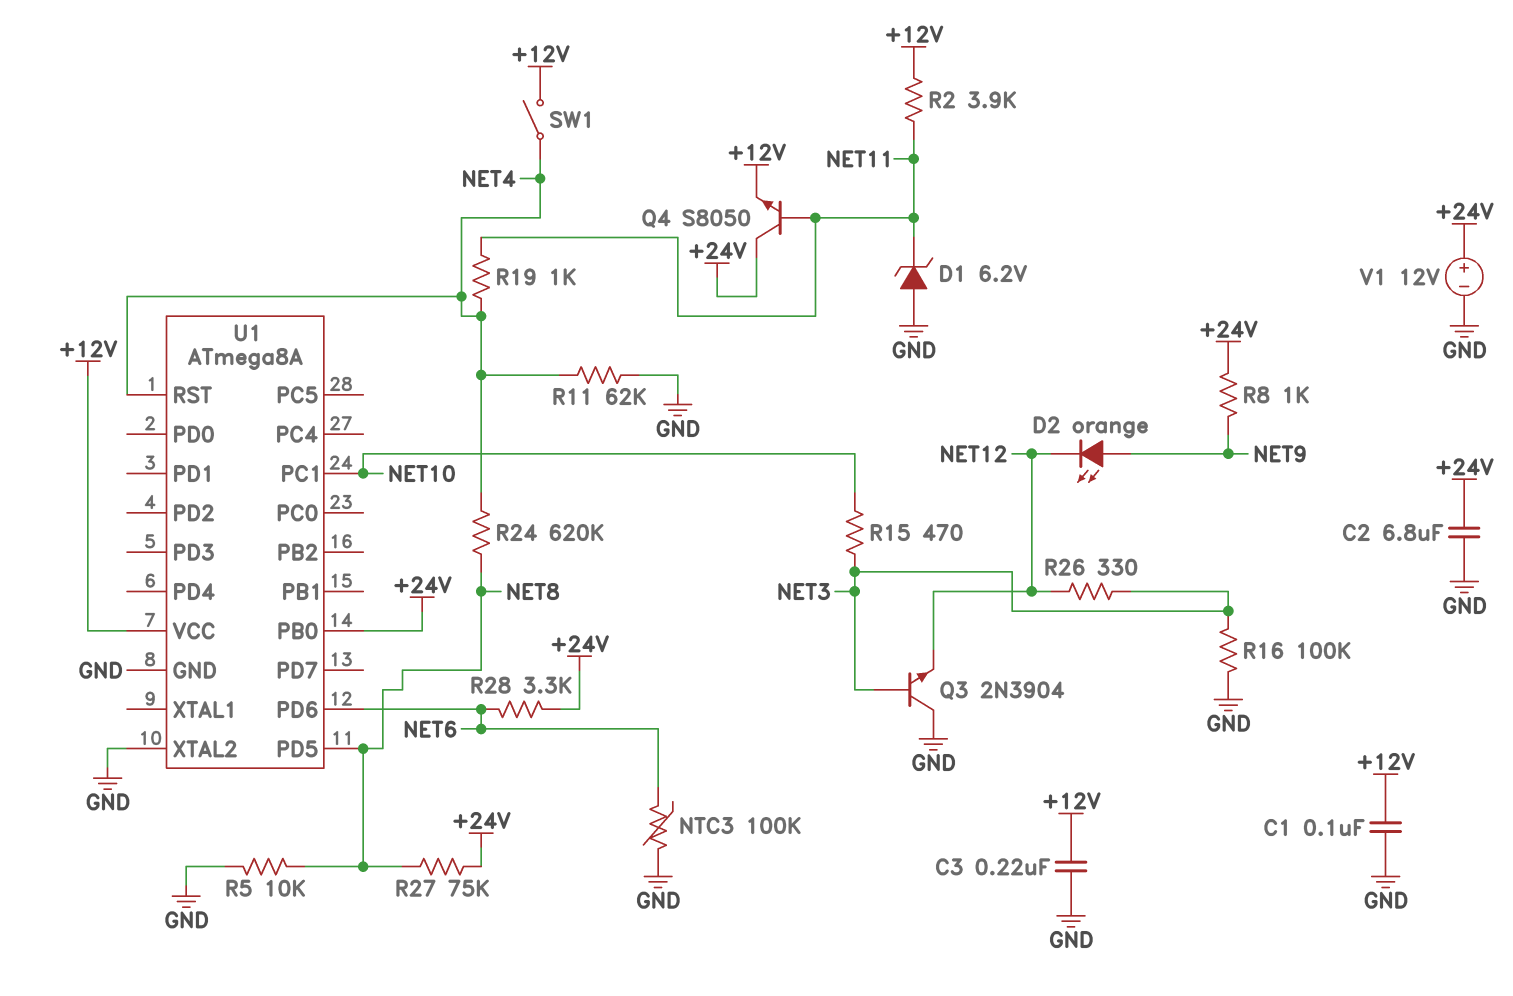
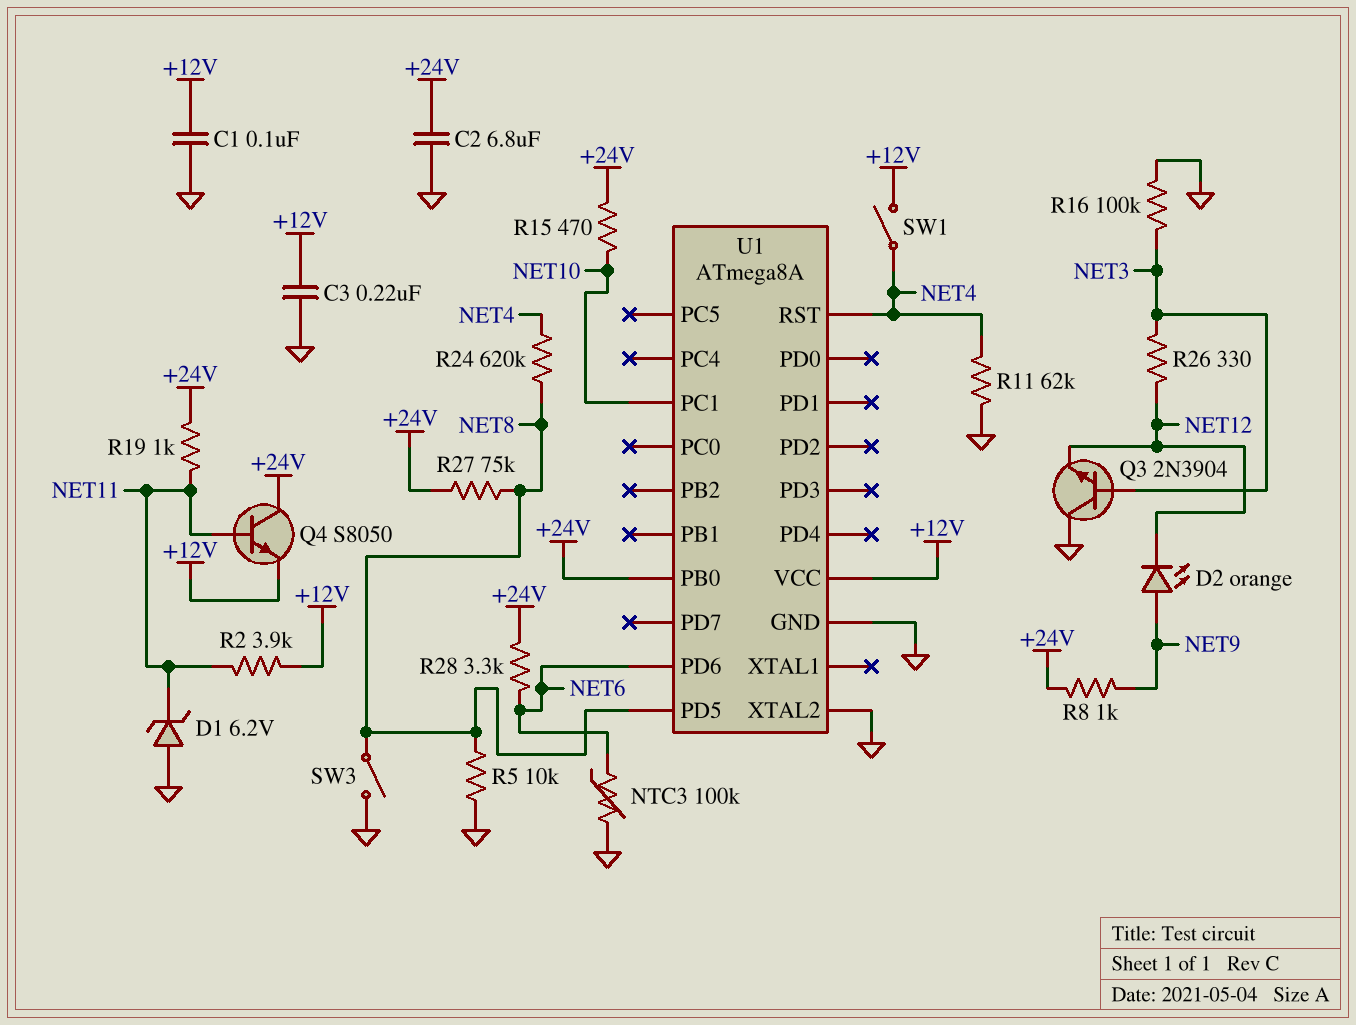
R15: 470 (NET3, NET10) -> 470 (+24V, NET10)
R19: 1k (NET4, NET11) -> 1k (+24V, NET11)
SW3: none -> switch (GND, NET8)
V1: 12V (plus +24V, minus GND) -> none

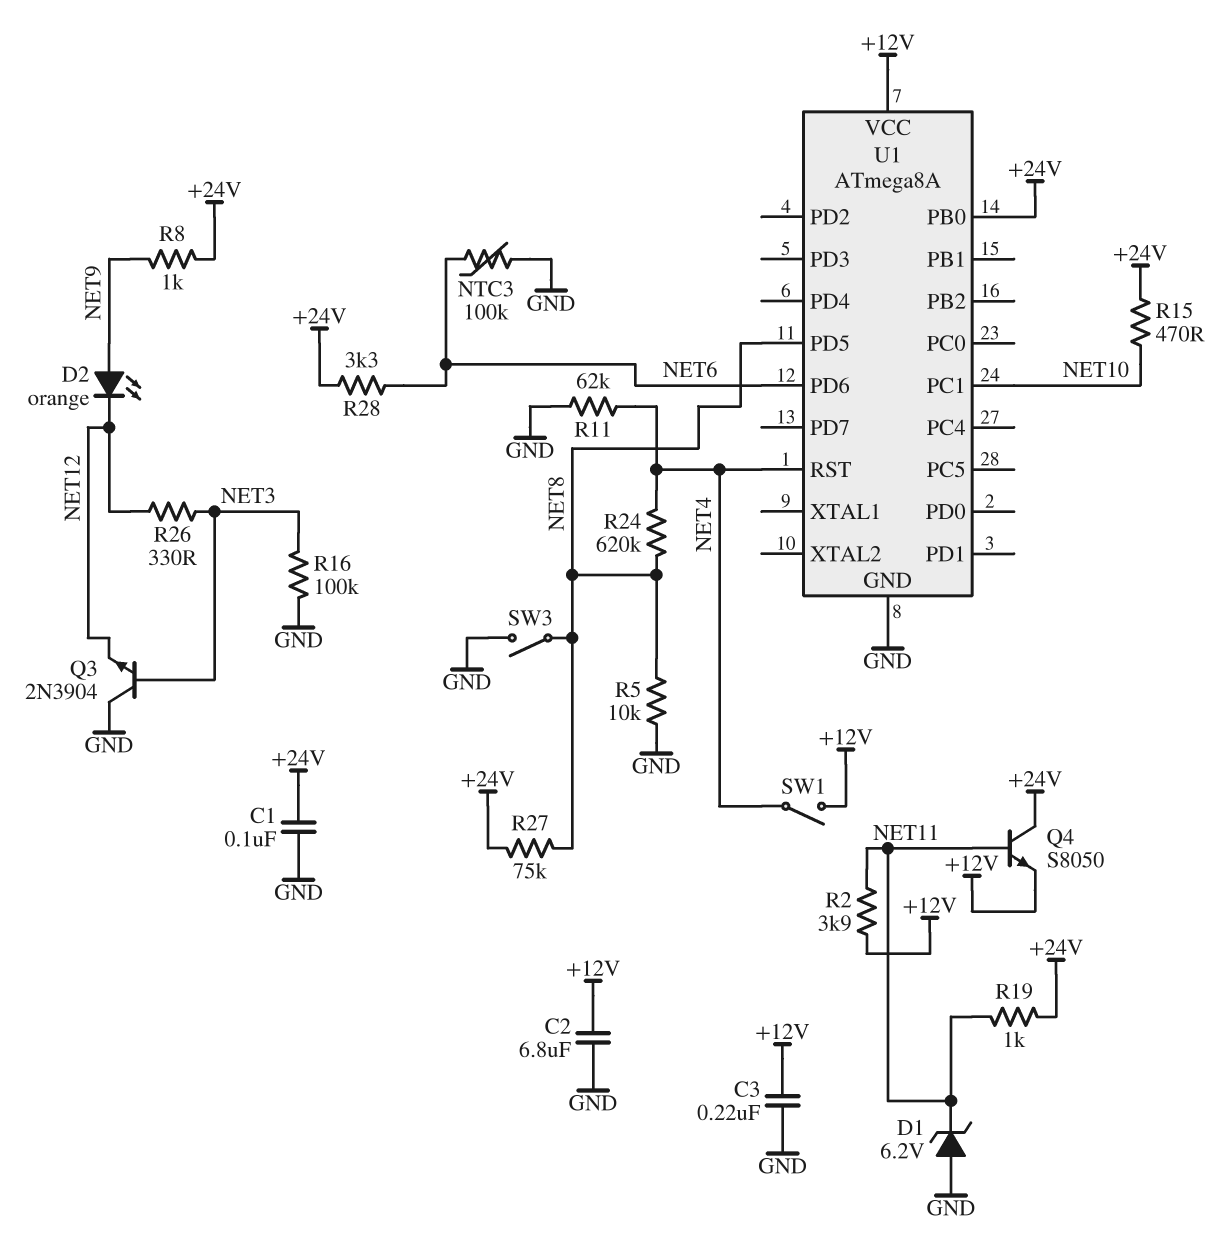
C1: 100nF (+12V, GND) -> 100nF (+24V, GND)
C2: 6.8uF (+24V, GND) -> 6.8uF (+12V, GND)
U1 pin XTAL2: GND -> none

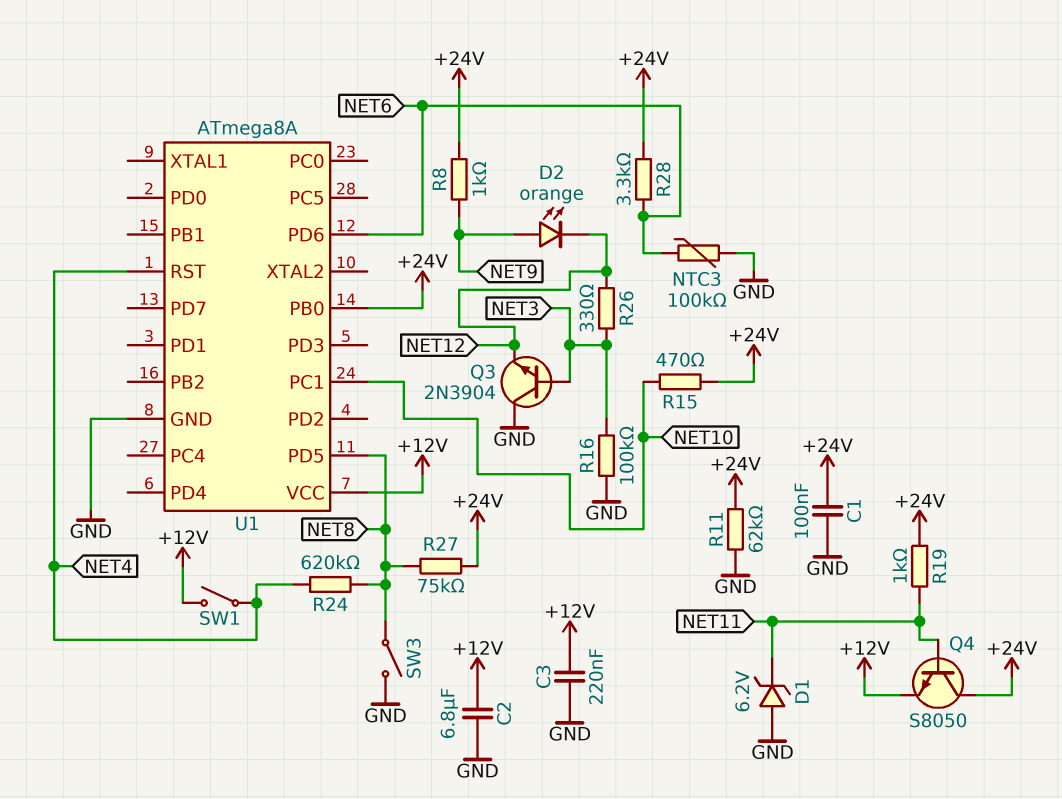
R2: 3.9k (+12V, NET11) -> none
R5: 10k (GND, NET8) -> none
R11: 62k (GND, NET4) -> 62k (+24V, GND)

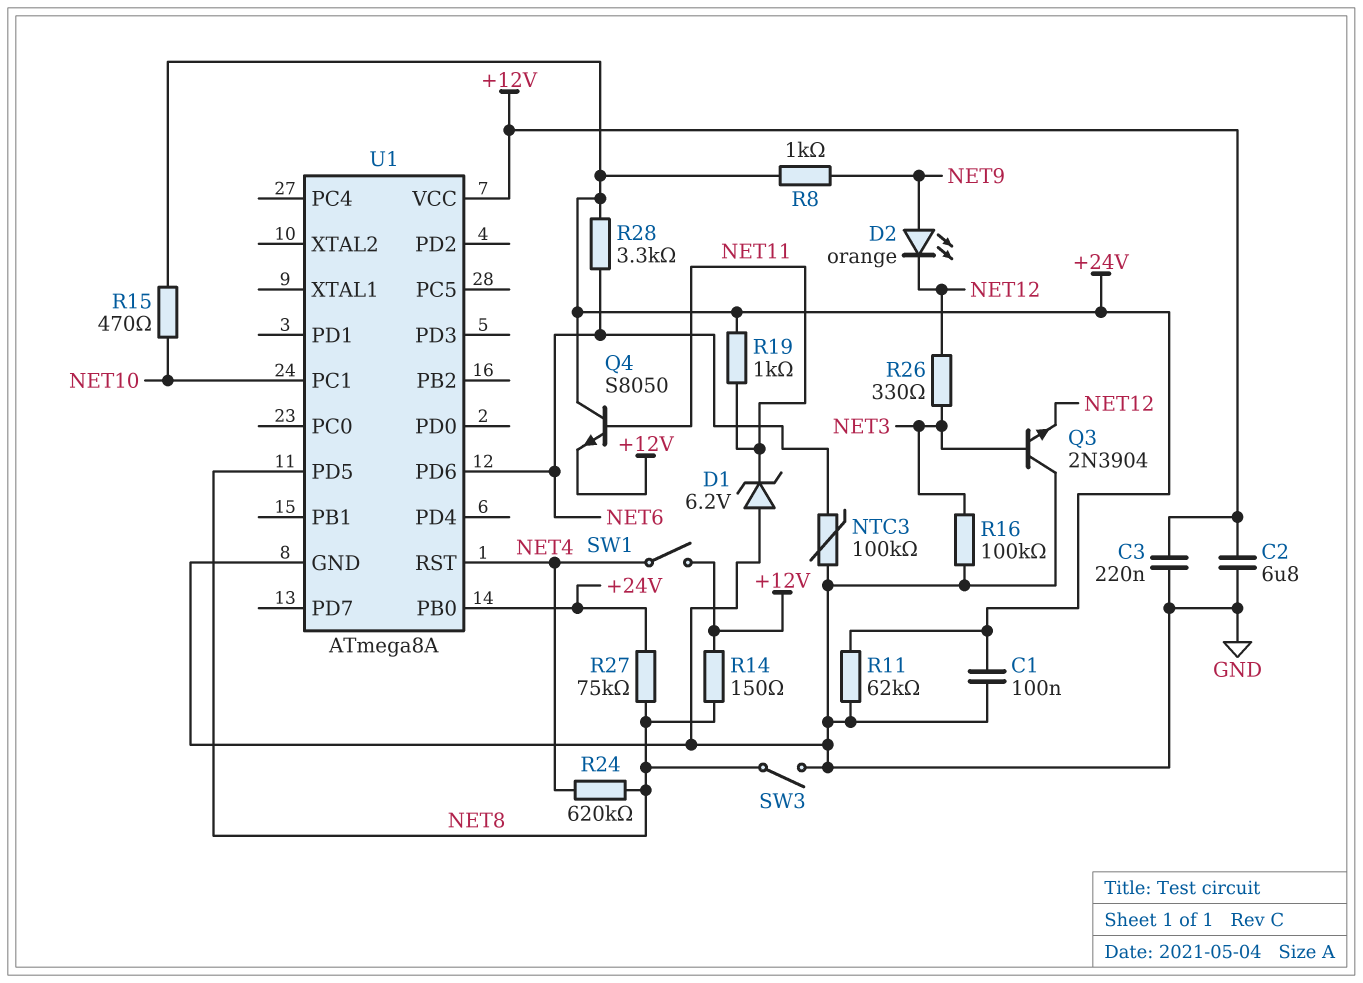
R14: none -> 150 (+12V, NET8)

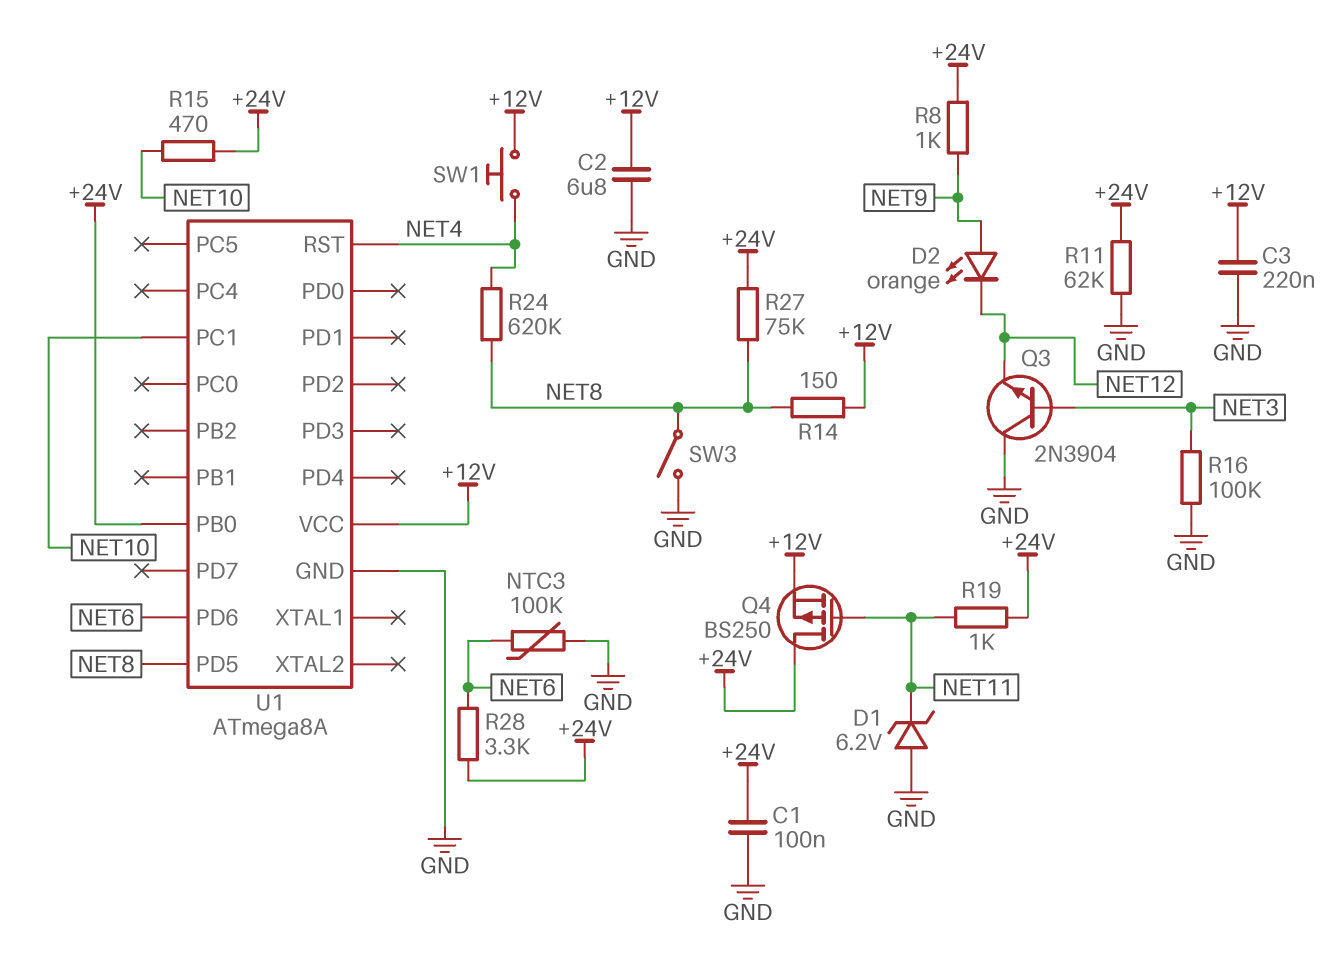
Q4: NPN S8050 (B NET11, C +24V, E +12V) -> PMOS BS250 (G NET11, D +24V, S +12V)
R26: 330 (NET3, NET12) -> none
SW1: switch (+12V, NET4) -> button (+12V, NET4)

